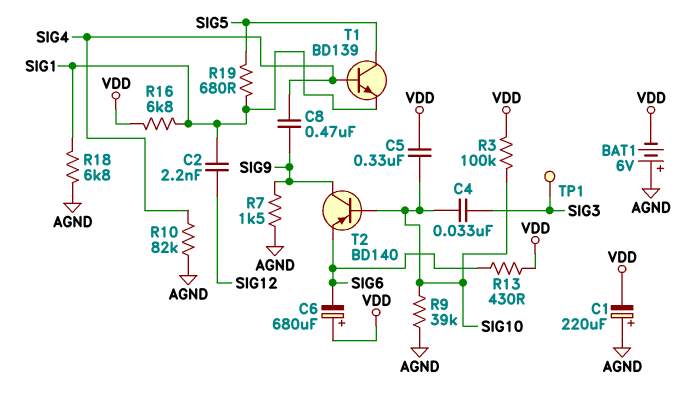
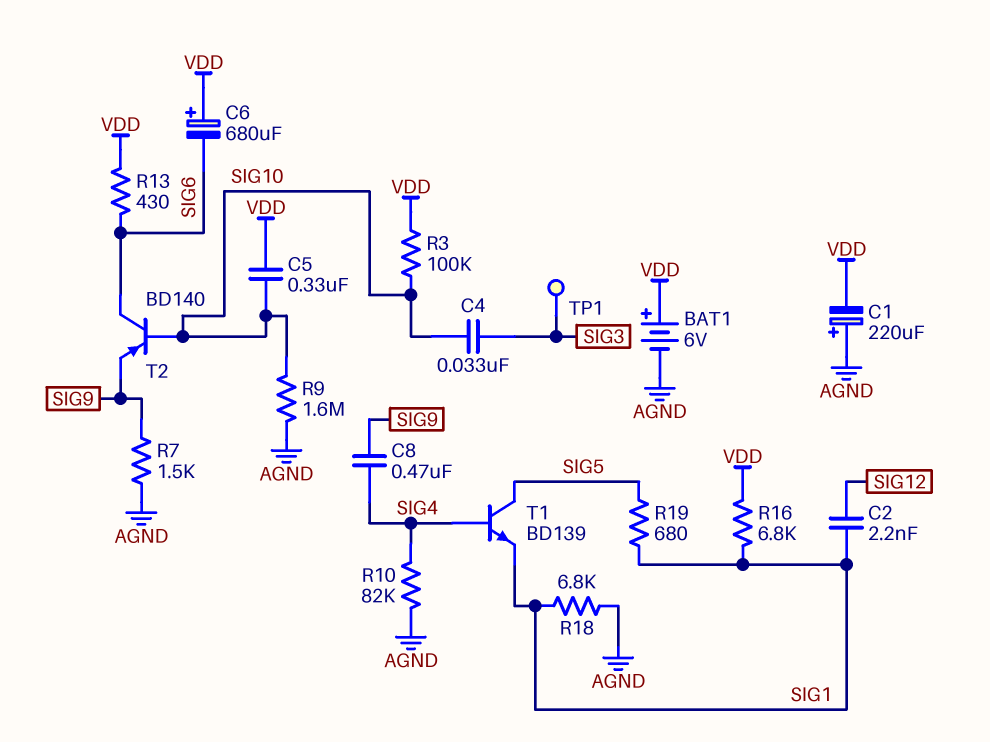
BAT1: 6V (plus AGND, minus VDD) -> 6V (plus VDD, minus AGND)
R9: 39k (AGND, SIG10) -> 1.6M (AGND, SIG10)
T2: PNP BD140 (B SIG10, C SIG9, E SIG6) -> PNP BD140 (B SIG10, C SIG6, E SIG9)

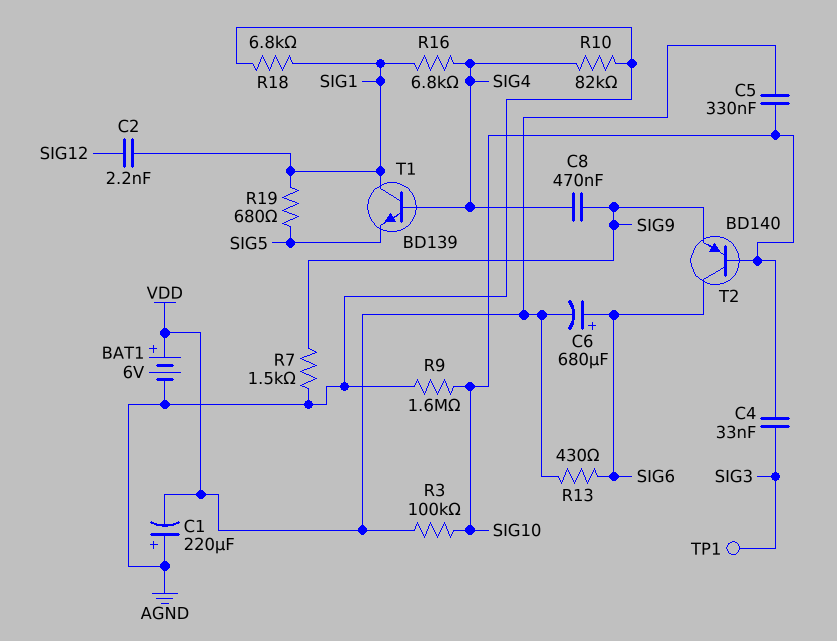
C6: 680uF (plus VDD, minus SIG6) -> 680uF (plus SIG6, minus VDD)
R16: 6.8k (SIG1, VDD) -> 6.8k (SIG1, SIG4)
T1: NPN BD139 (B SIG4, C SIG5, E SIG1) -> NPN BD139 (B SIG4, C SIG1, E SIG5)

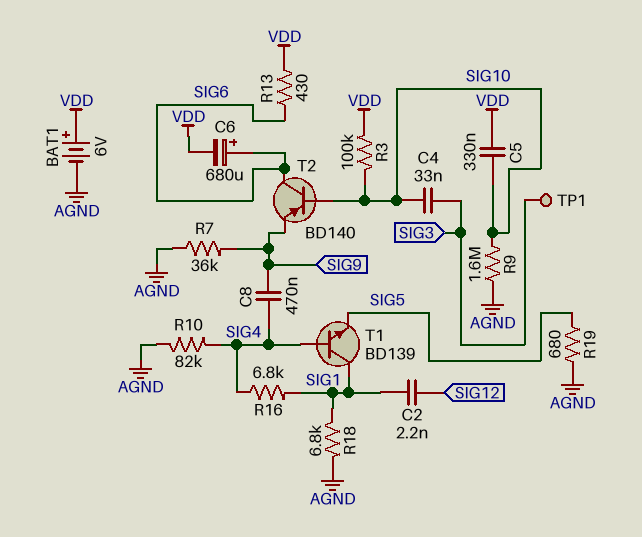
C1: 220uF (plus AGND, minus VDD) -> none
R7: 1.5k (AGND, SIG9) -> 36k (AGND, SIG9)
R19: 680 (SIG1, SIG5) -> 680 (AGND, SIG5)

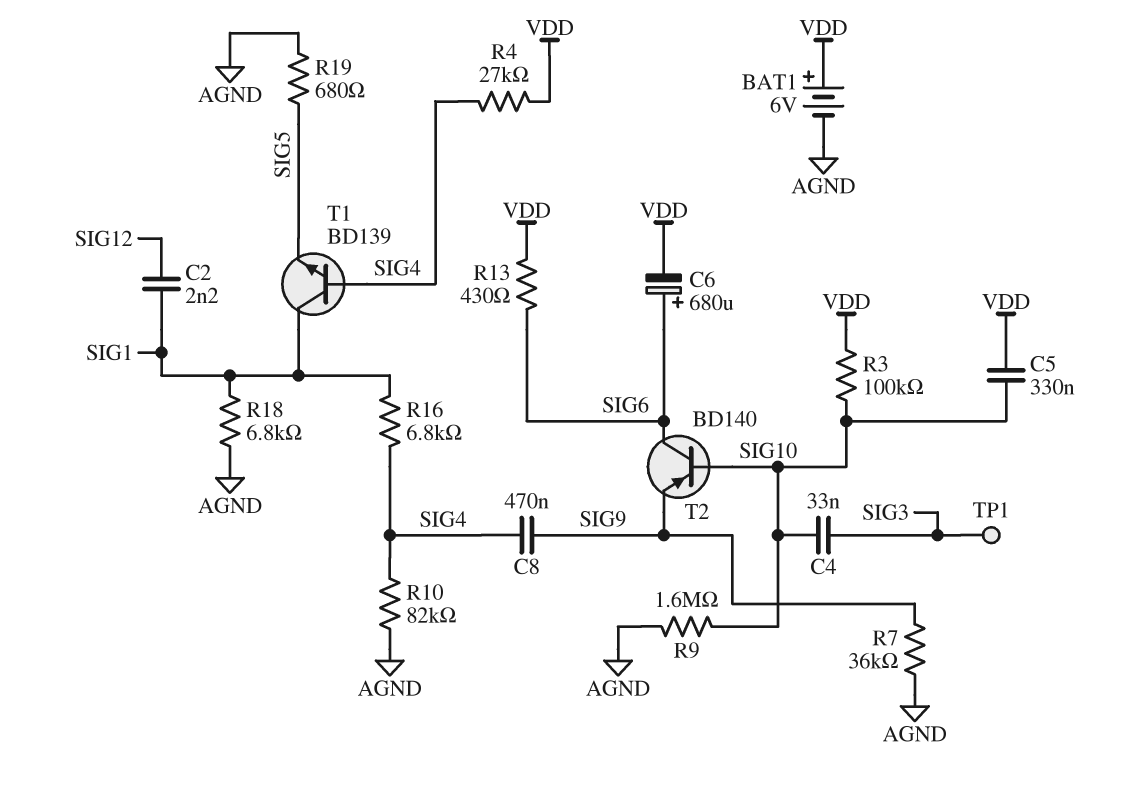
R4: none -> 27k (SIG4, VDD)

